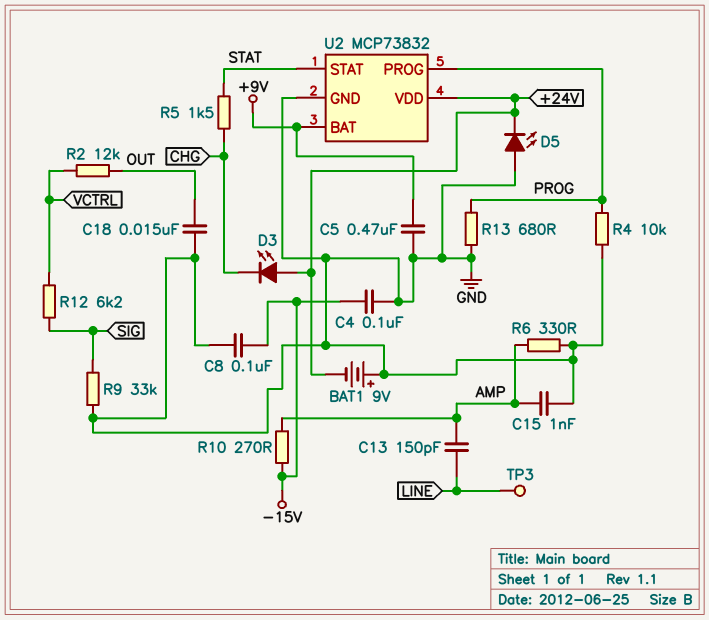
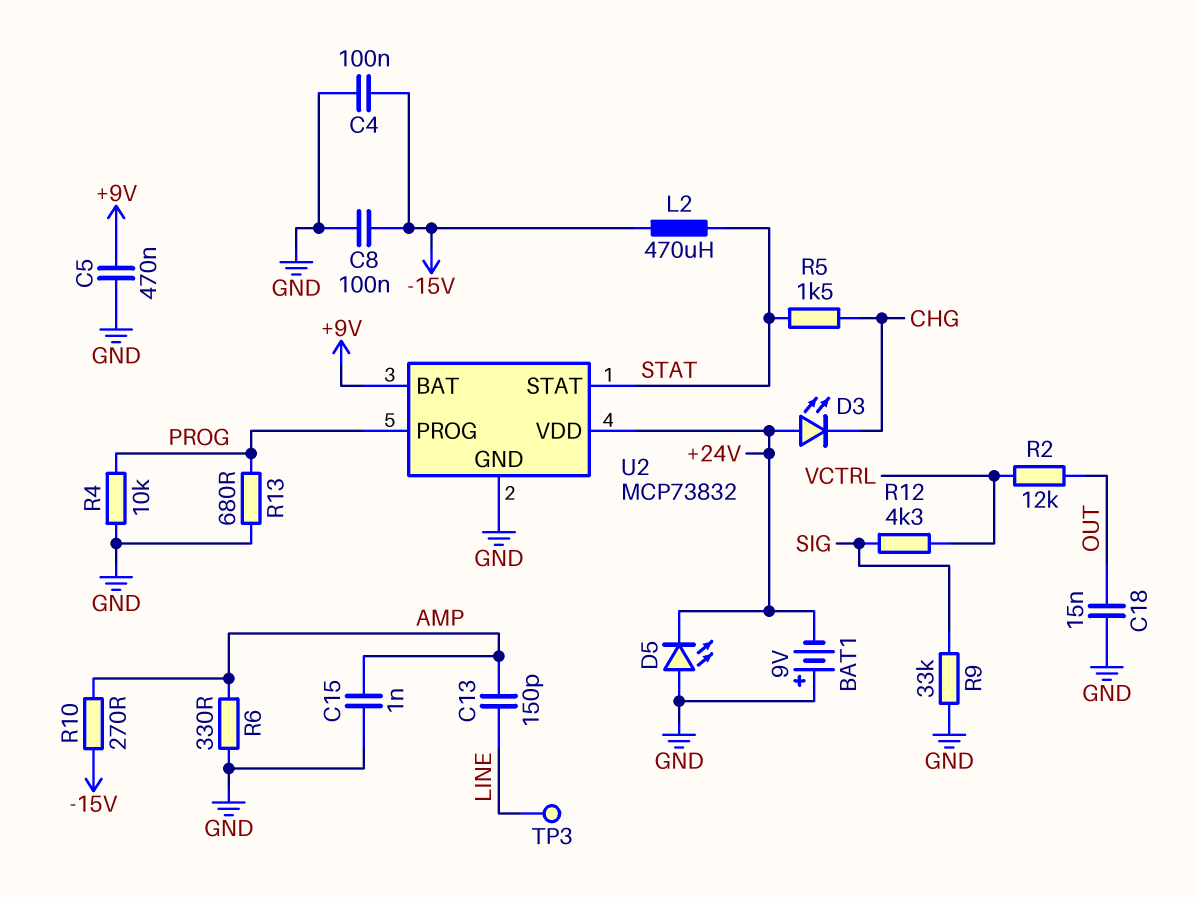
L2: none -> 470uH (-15V, STAT)
R12: 6.2k (SIG, VCTRL) -> 4.3k (SIG, VCTRL)

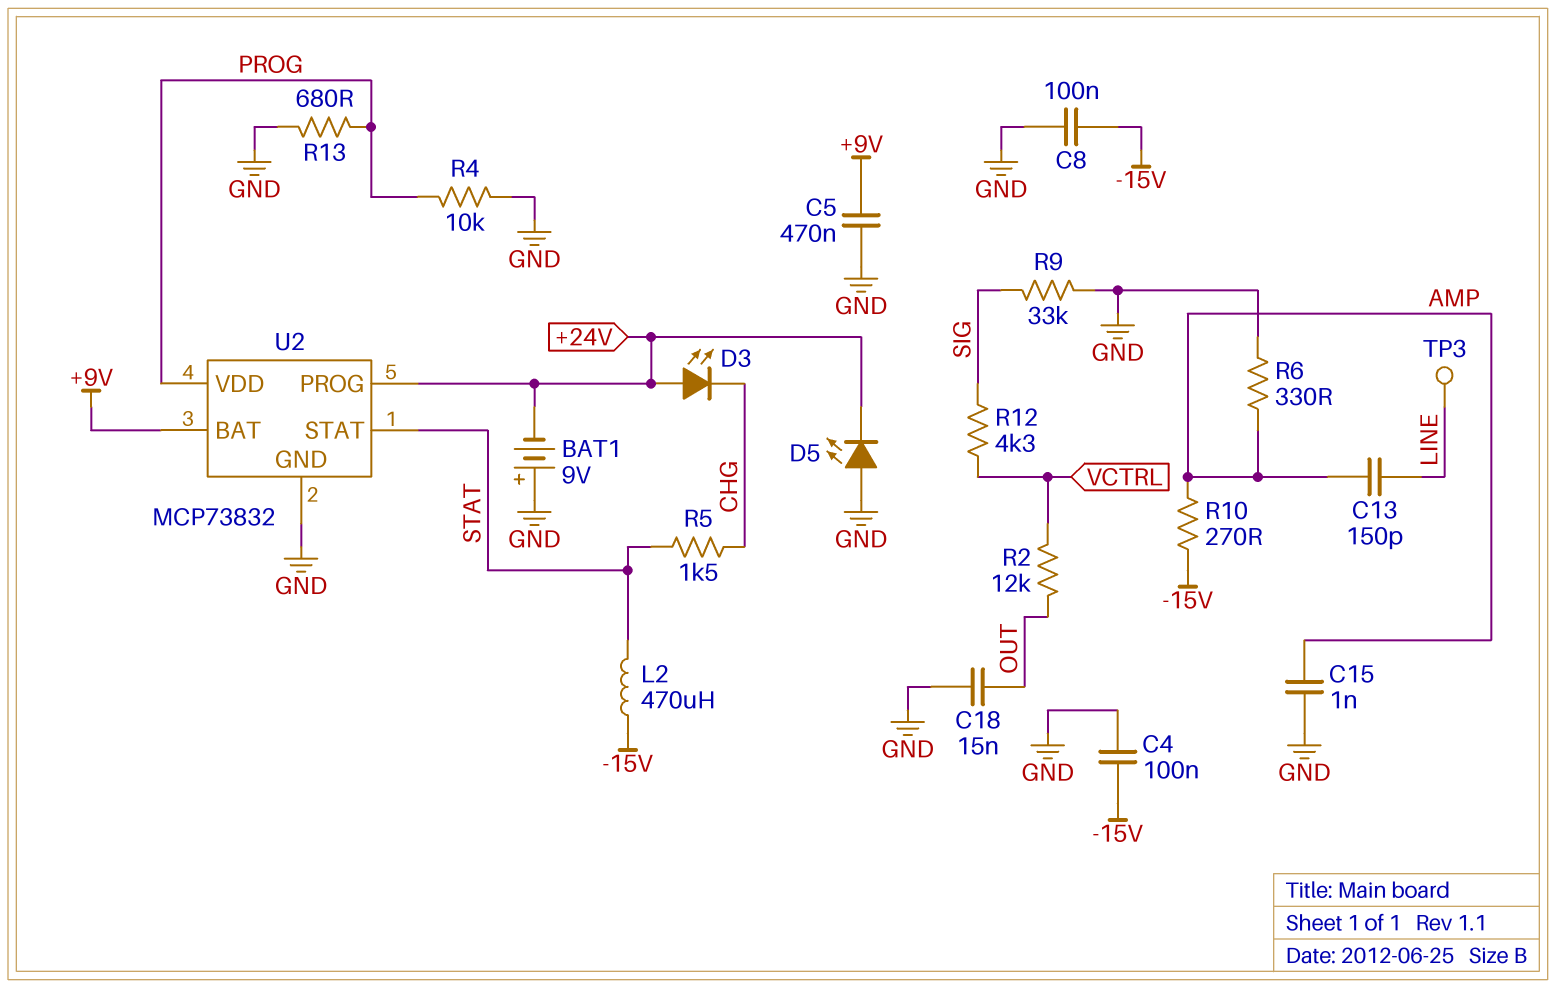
U2 pin PROG: PROG -> +24V
U2 pin VDD: +24V -> PROG

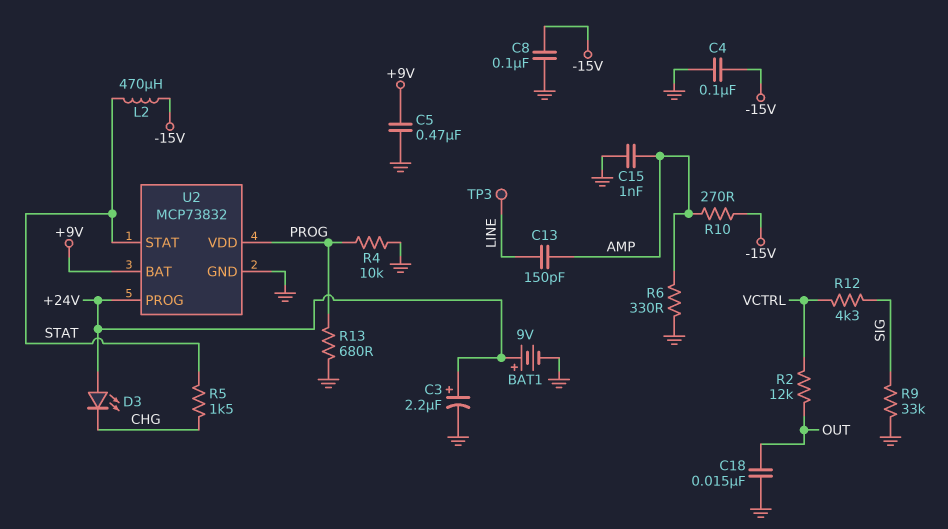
BAT1: 9V (plus GND, minus +24V) -> 9V (plus +24V, minus GND)
C3: none -> 2.2uF (plus +24V, minus GND)
D5: LED (A GND, K +24V) -> none

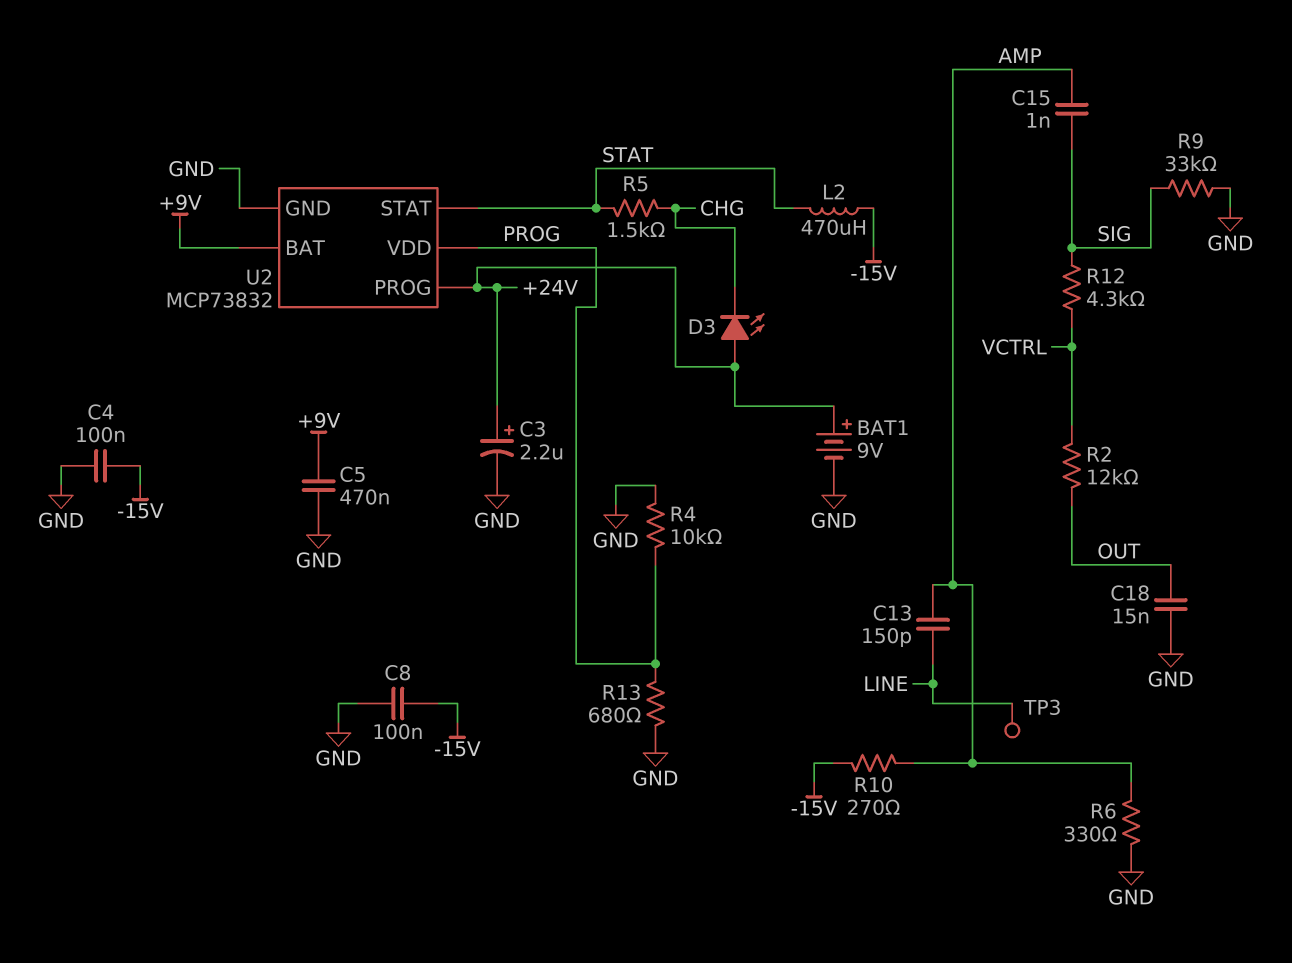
C15: 1nF (AMP, GND) -> 1nF (AMP, SIG)

